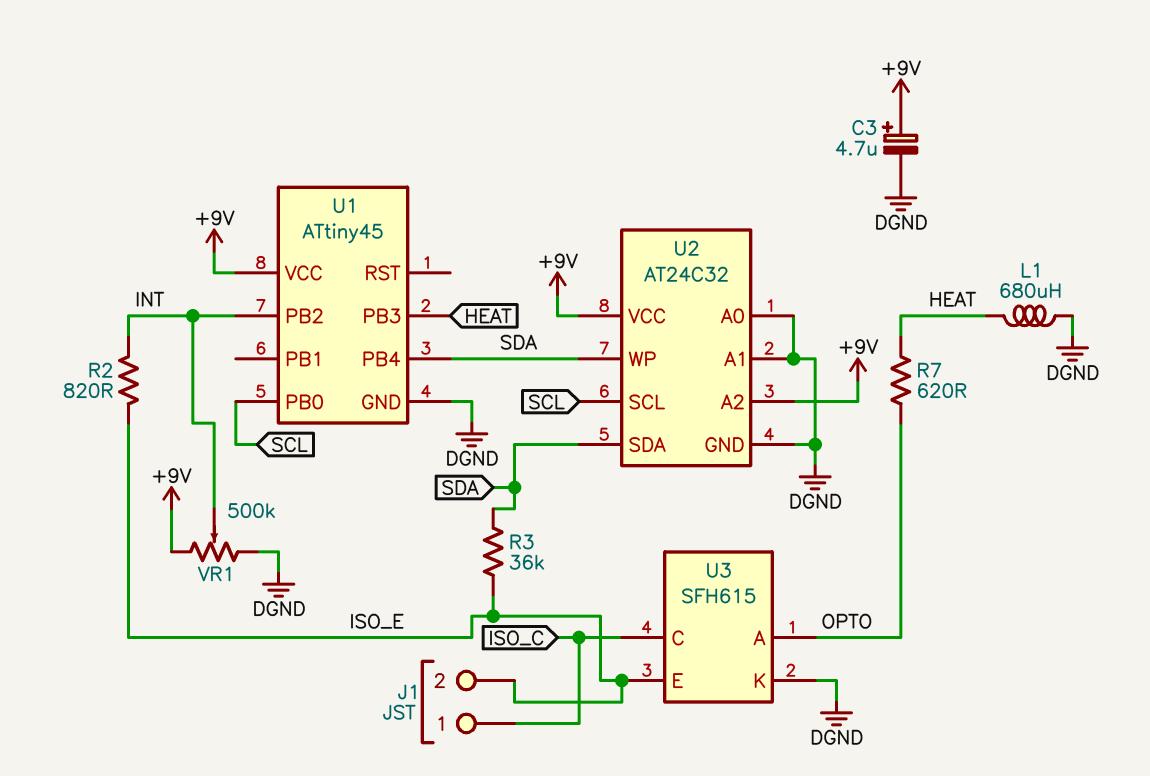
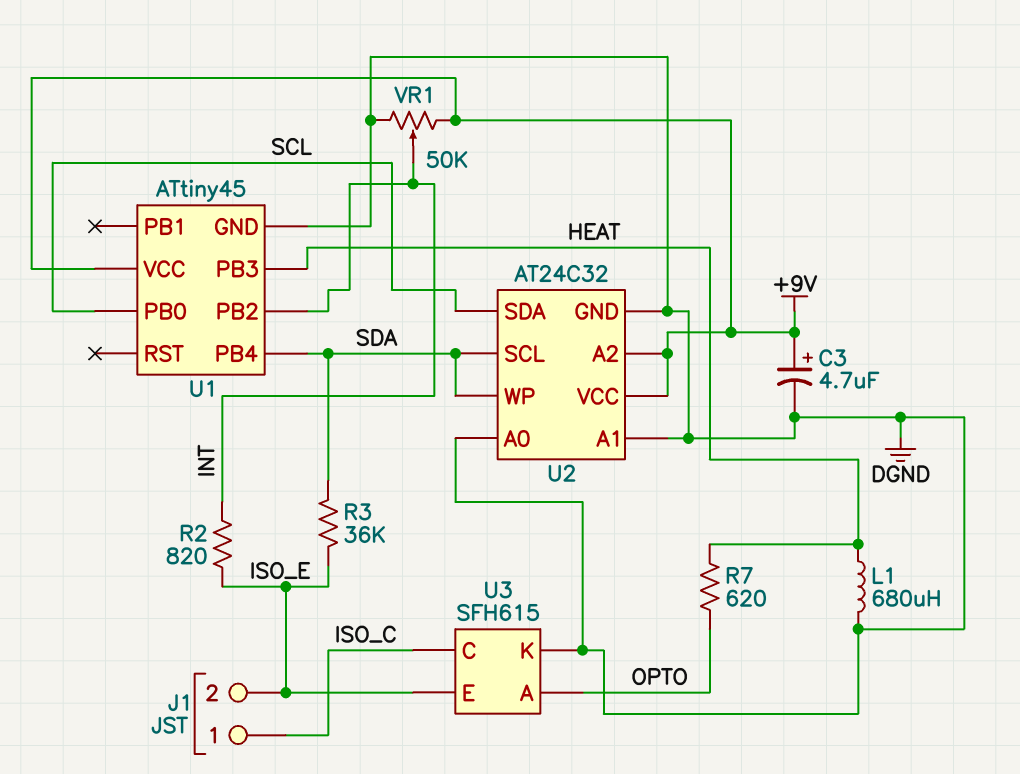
U2 pin SCL: SCL -> SDA
U2 pin SDA: SDA -> SCL
VR1: 500k (+9V, DGND, wiper INT) -> 50k (+9V, DGND, wiper INT)

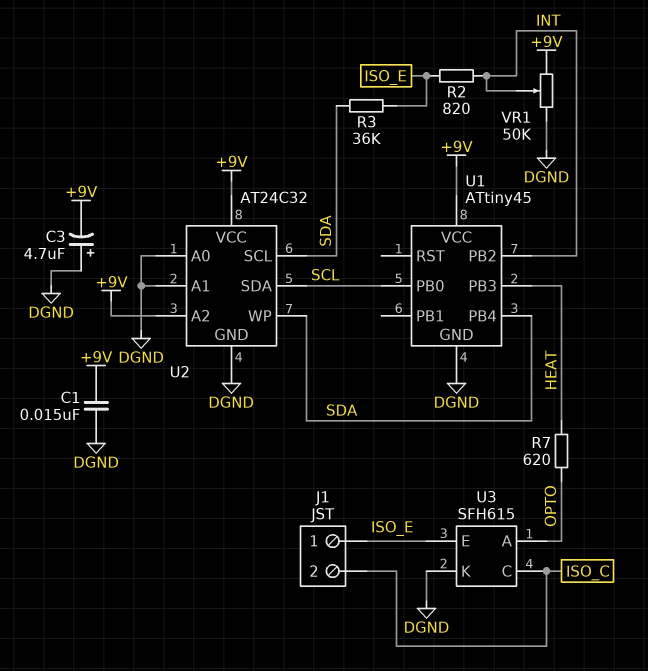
C1: none -> 15nF (+9V, DGND)
C3: 4.7uF (plus +9V, minus DGND) -> 4.7uF (plus DGND, minus +9V)
J1 pin 1: ISO_C -> ISO_E
J1 pin 2: ISO_E -> ISO_C
L1: 680uH (DGND, HEAT) -> none

